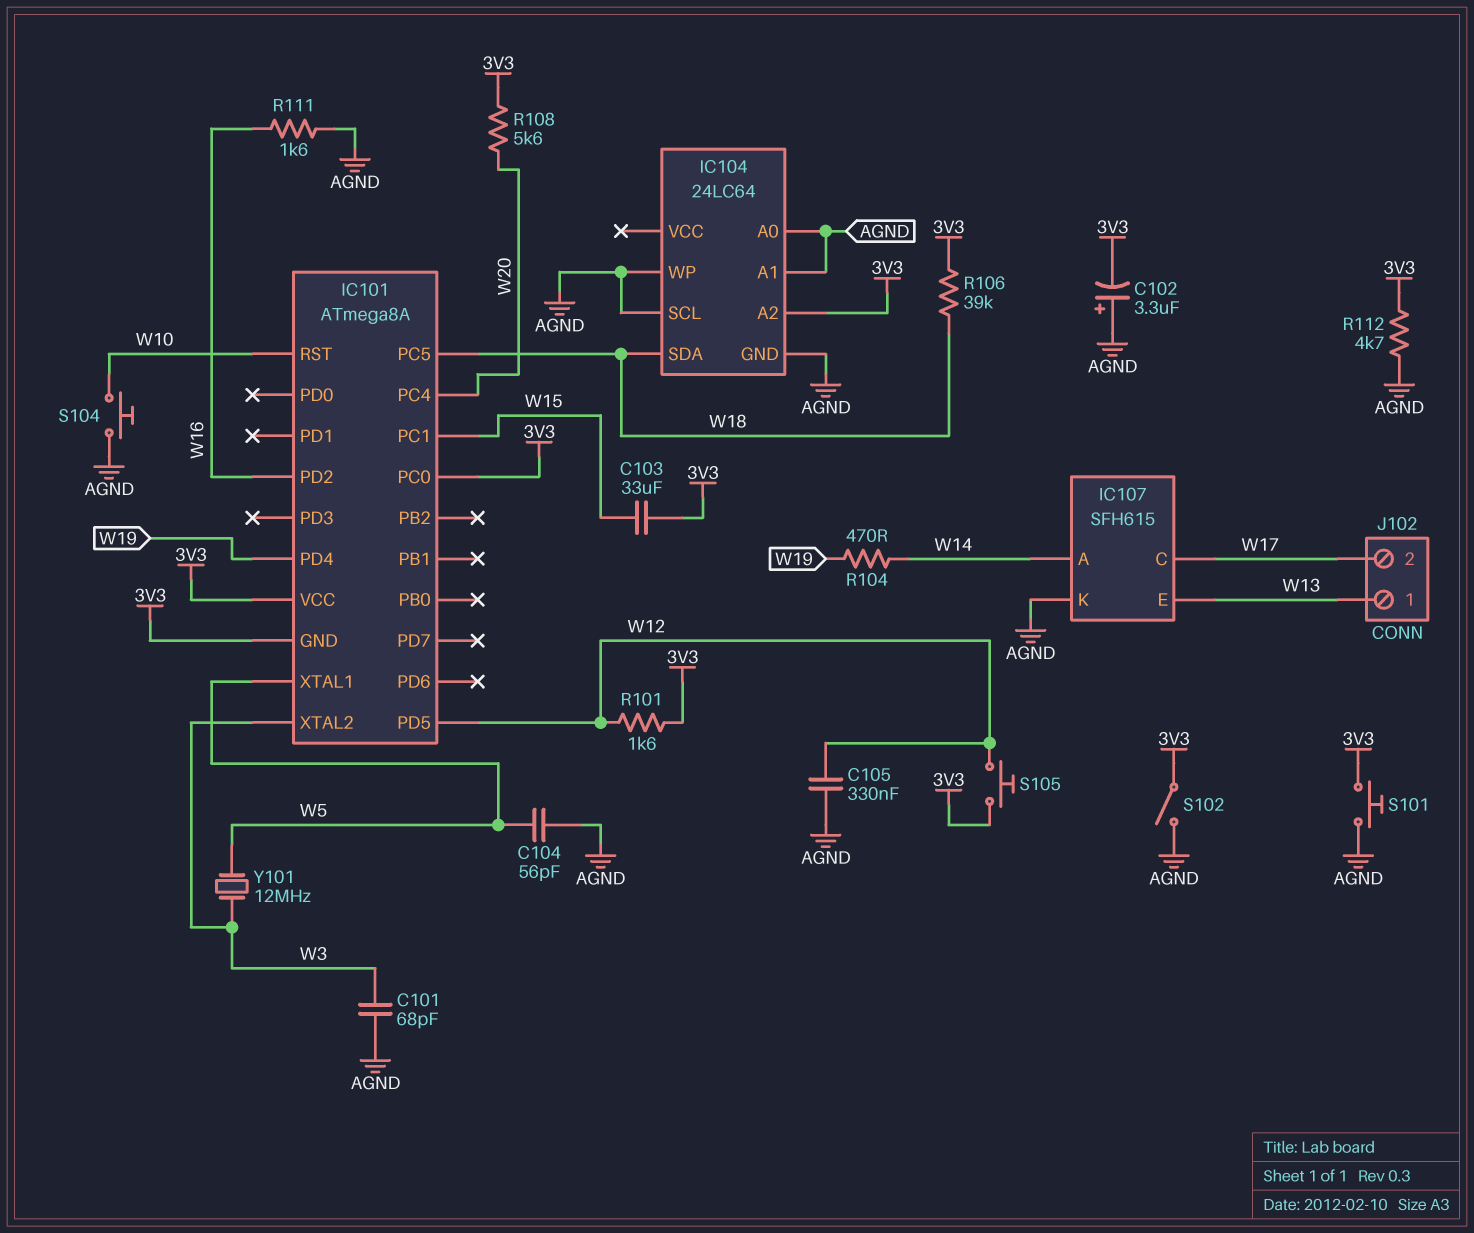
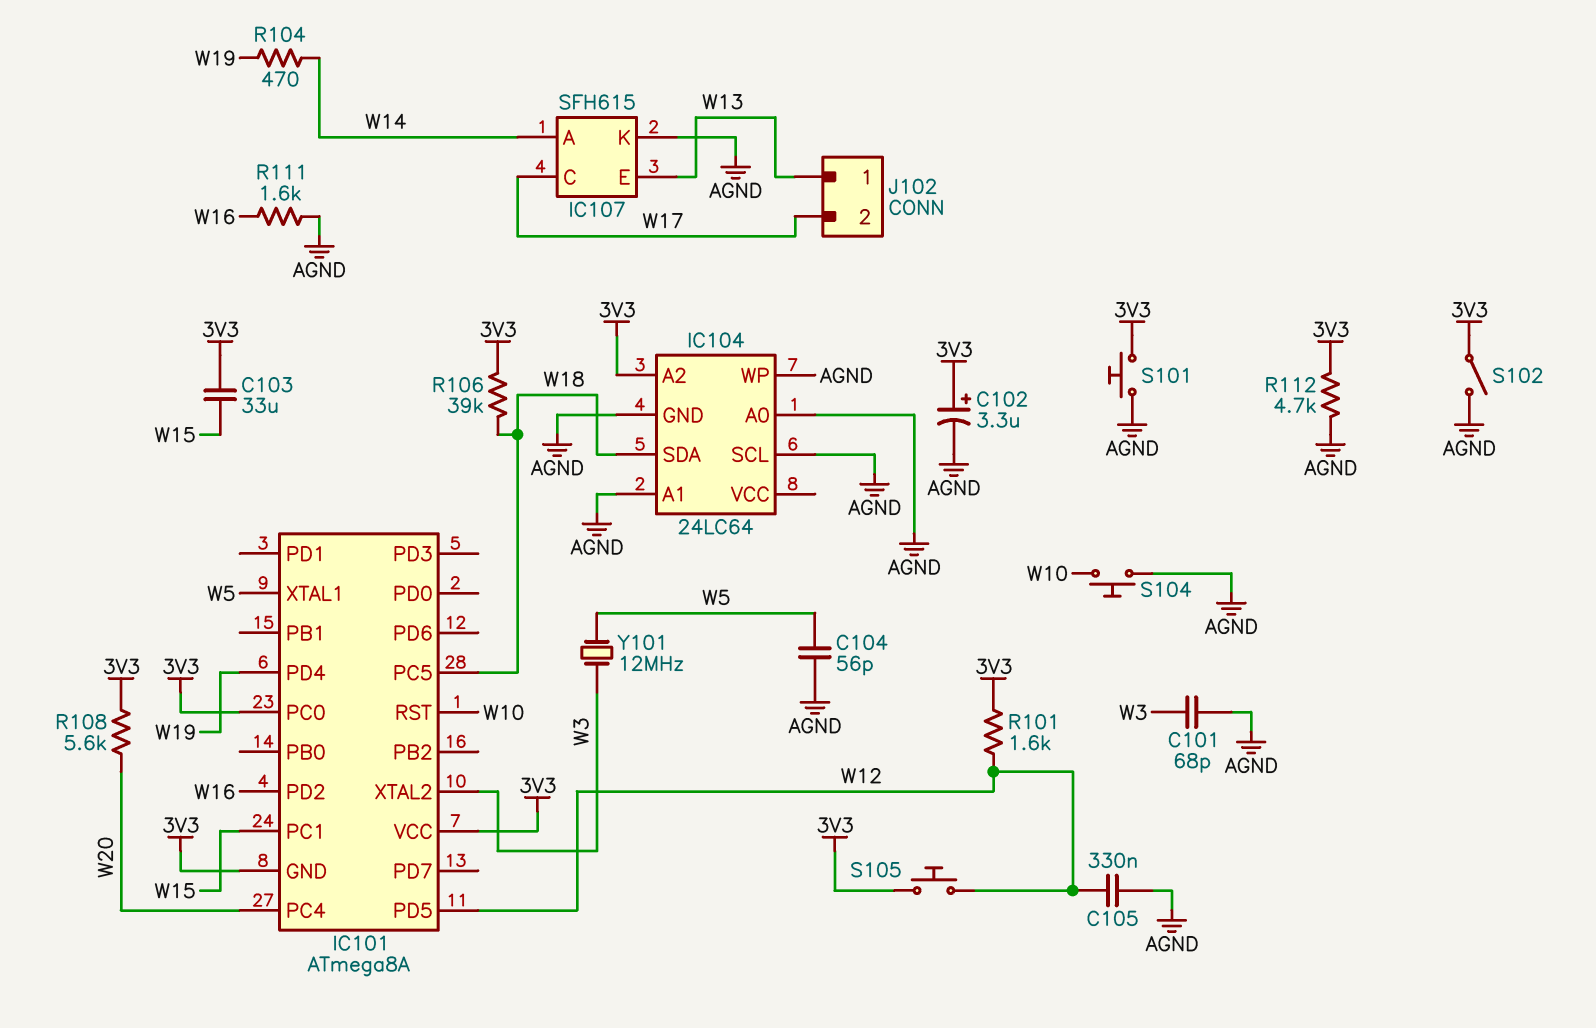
C102: 3.3uF (plus AGND, minus 3V3) -> 3.3uF (plus 3V3, minus AGND)

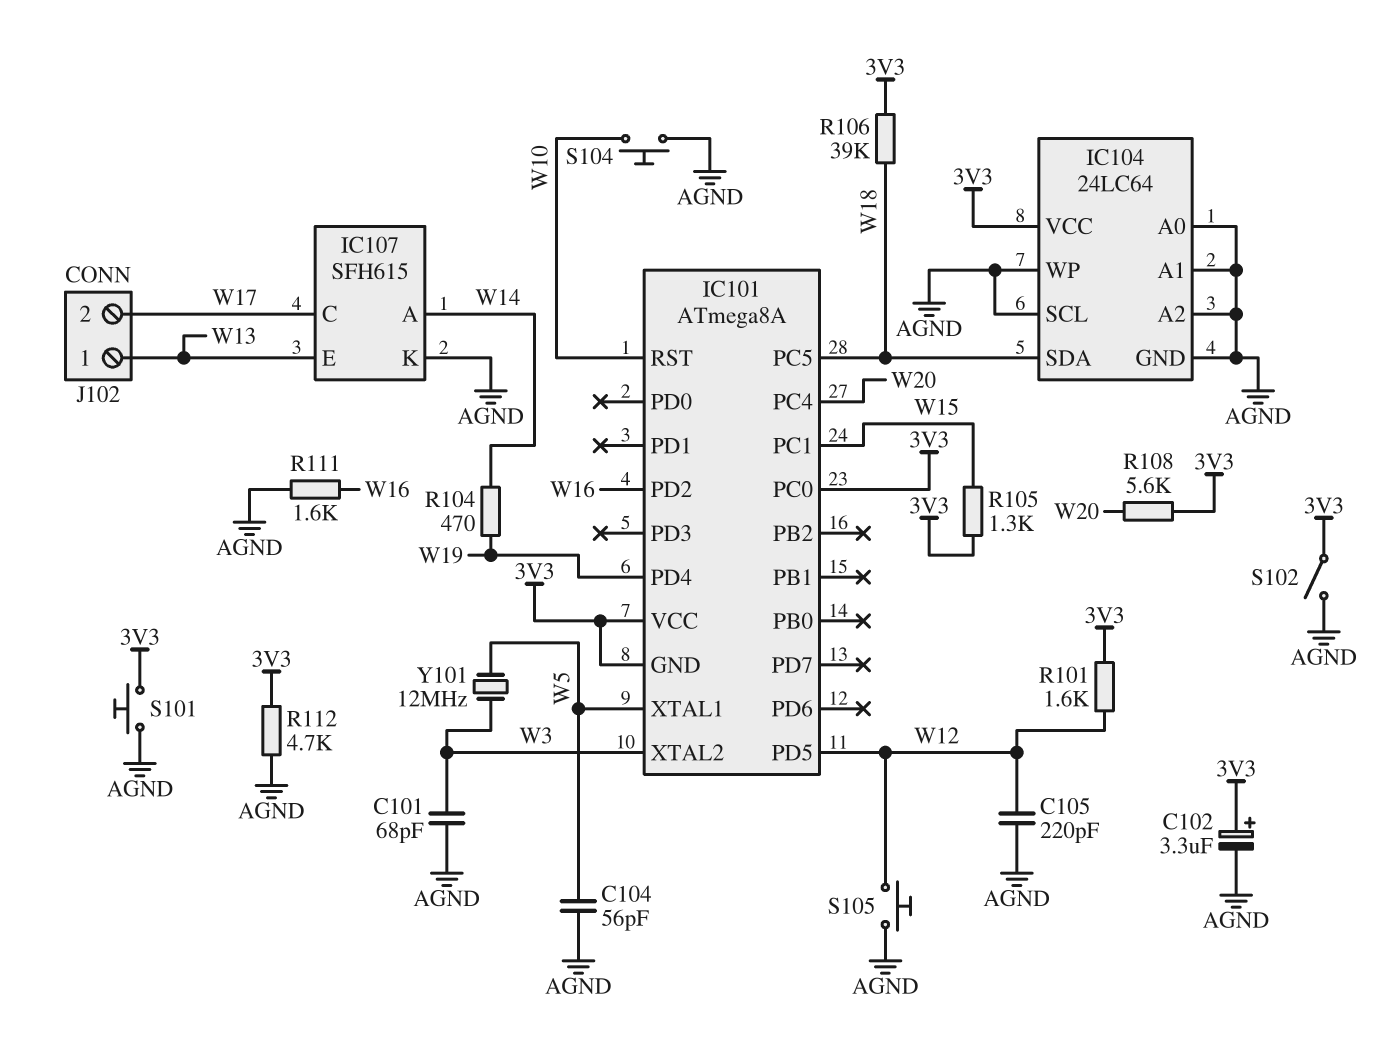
C103: 33uF (3V3, W15) -> none
C105: 330nF (AGND, W12) -> 220pF (AGND, W12)
IC104 pin A2: 3V3 -> AGND
IC104 pin VCC: none -> 3V3
R105: none -> 1.3k (3V3, W15)
S105: button (3V3, W12) -> button (AGND, W12)

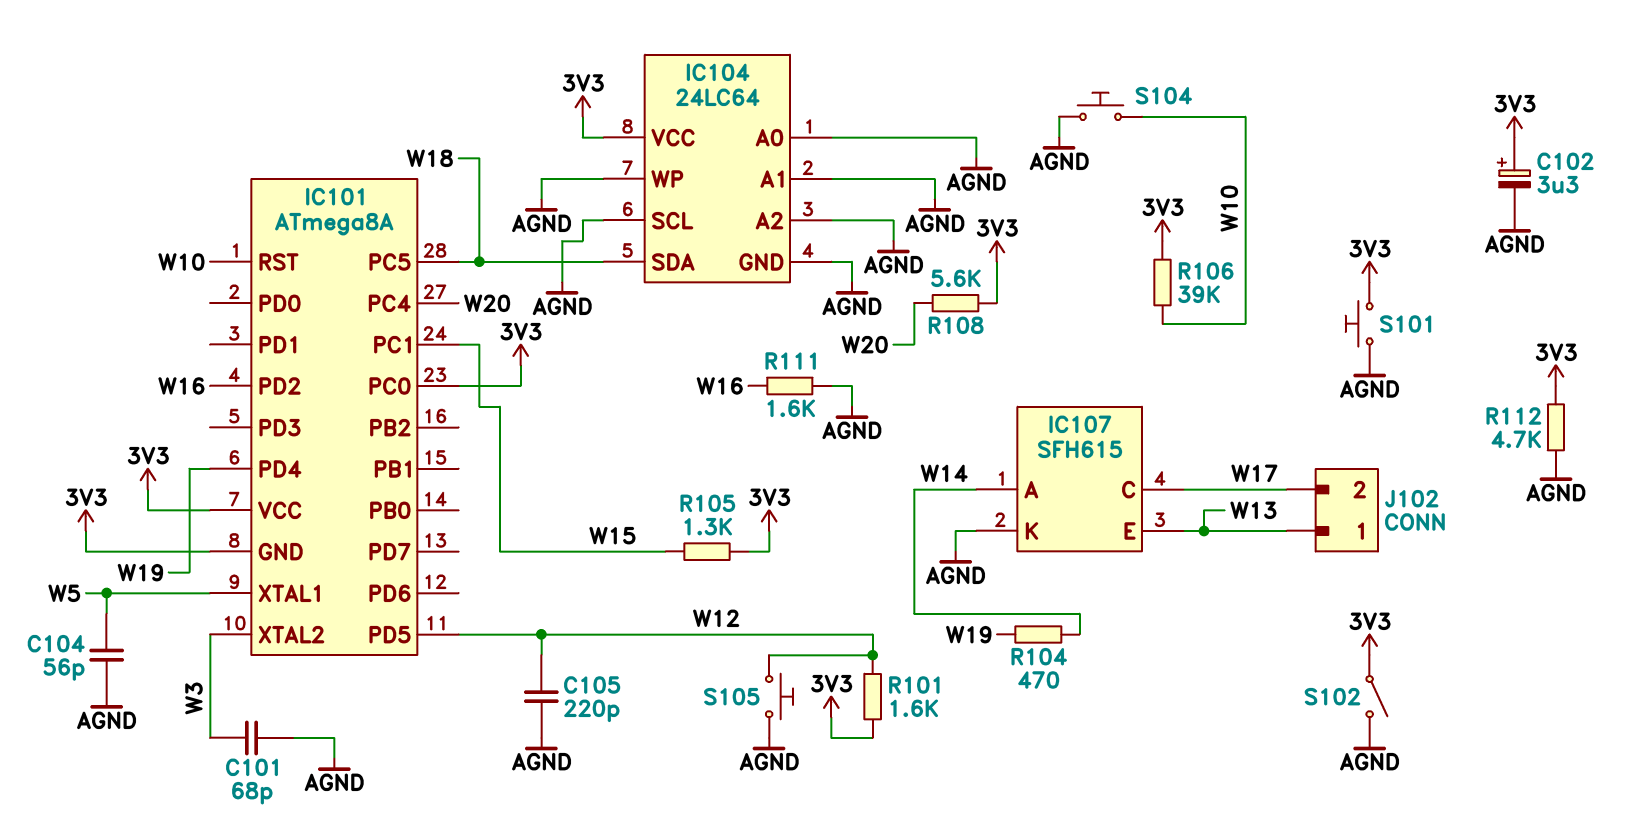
R106: 39k (3V3, W18) -> 39k (3V3, W10)
Y101: 12MHz (W3, W5) -> none

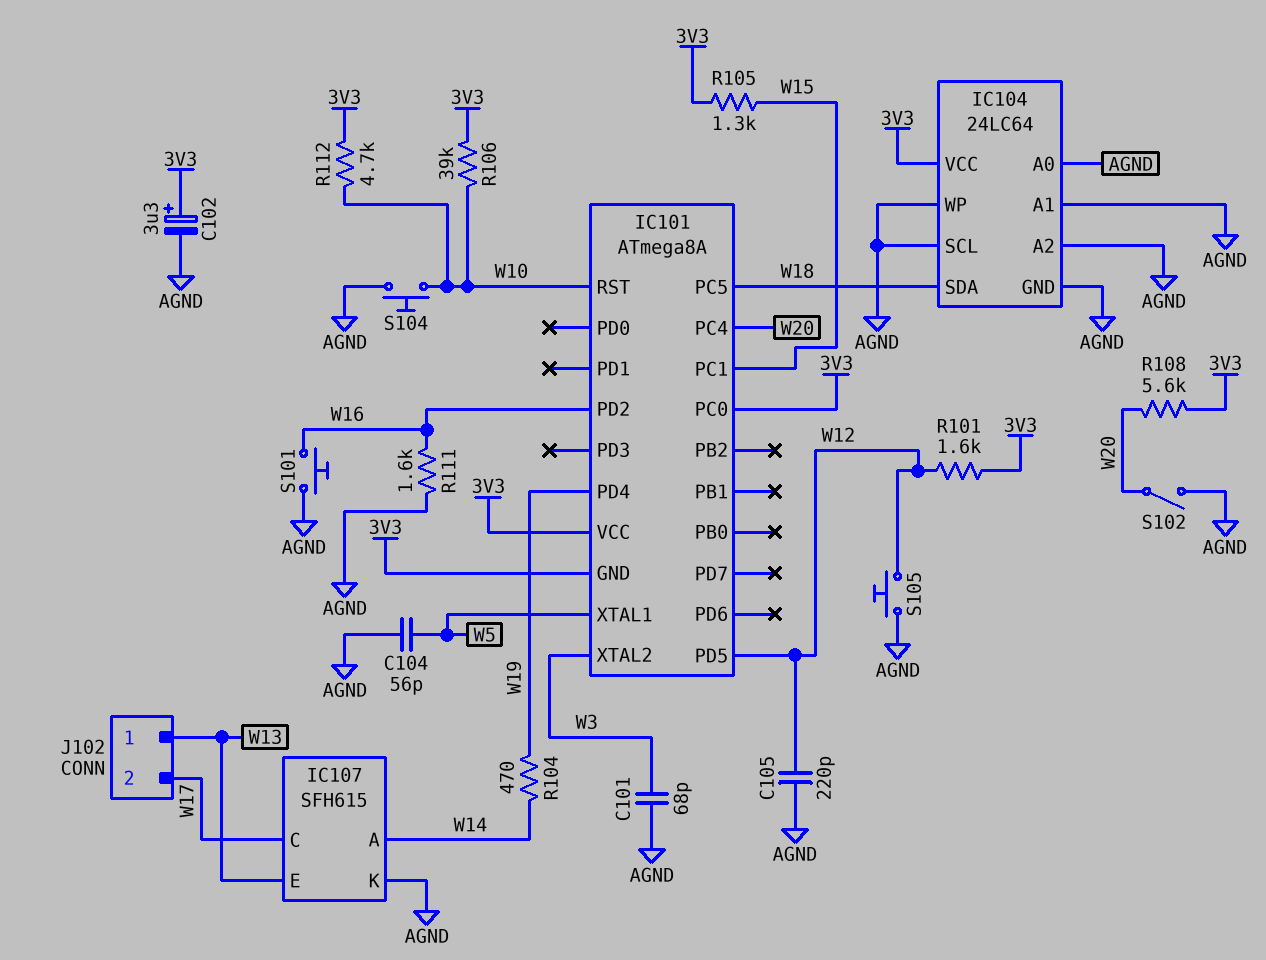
R112: 4.7k (3V3, AGND) -> 4.7k (3V3, W10)
S101: button (3V3, AGND) -> button (AGND, W16)
S102: switch (3V3, AGND) -> switch (AGND, W20)

